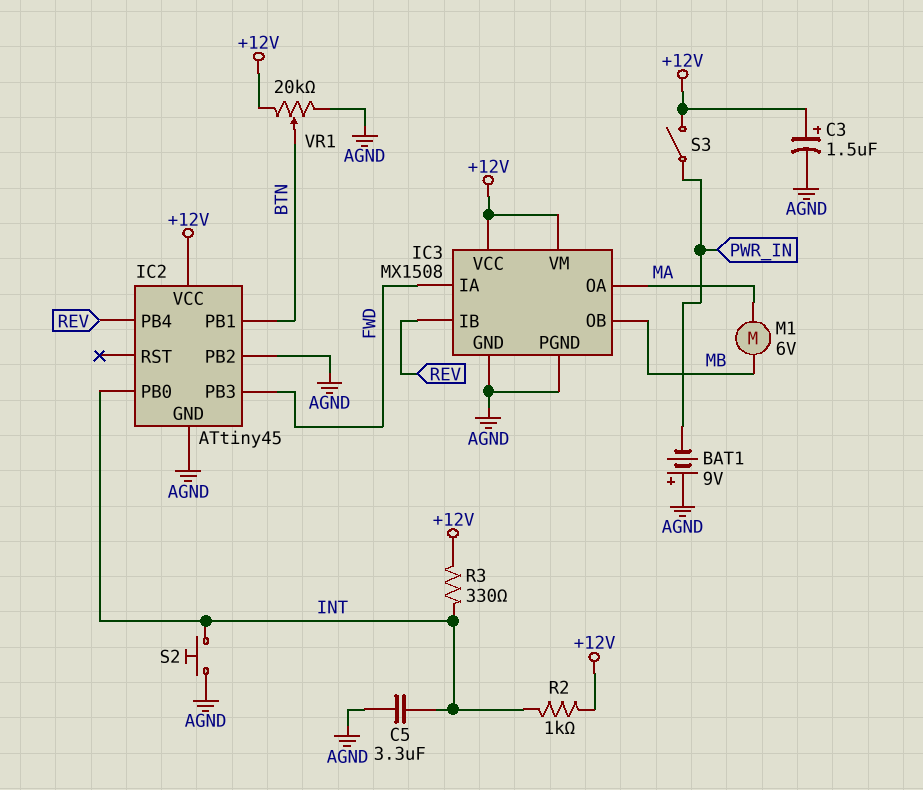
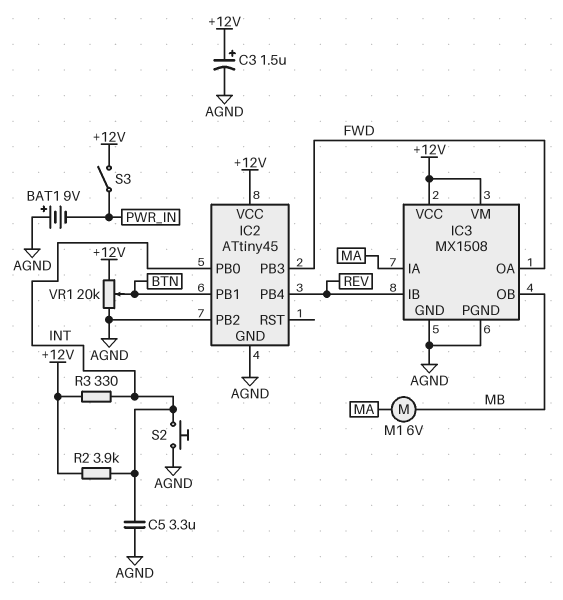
IC3 pin IA: FWD -> MA
IC3 pin OA: MA -> FWD
R2: 1k (+12V, INT) -> 3.9k (+12V, INT)

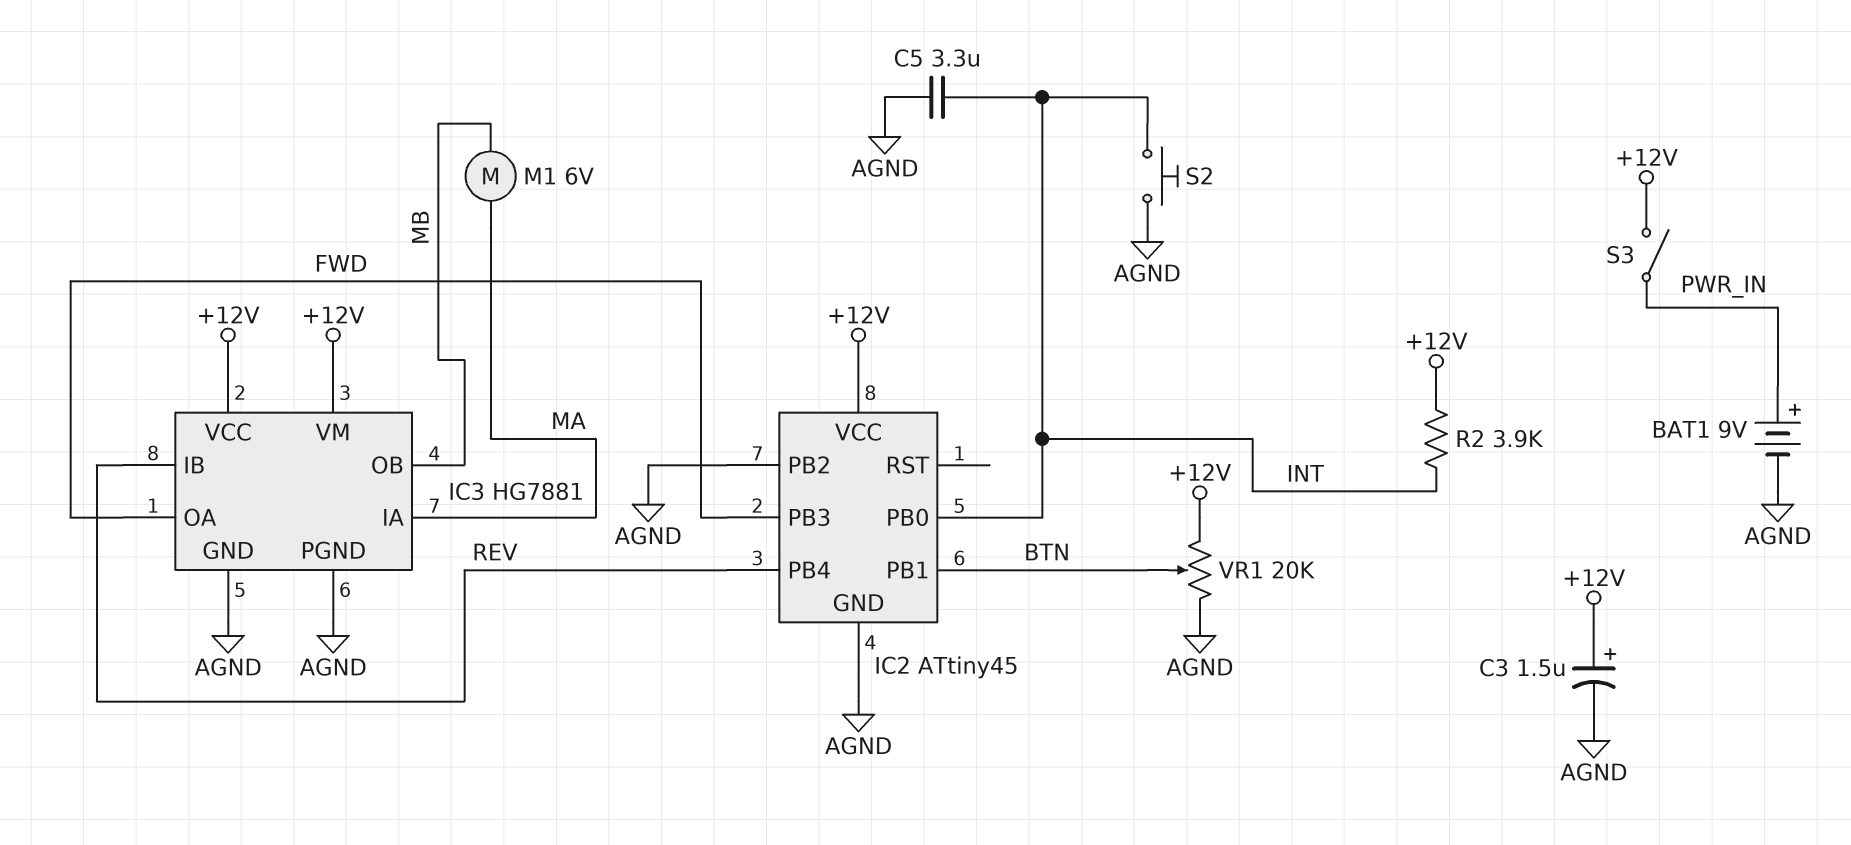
BAT1: 9V (plus AGND, minus PWR_IN) -> 9V (plus PWR_IN, minus AGND)
IC3: MX1508 -> HG7881
R3: 330 (+12V, INT) -> none

